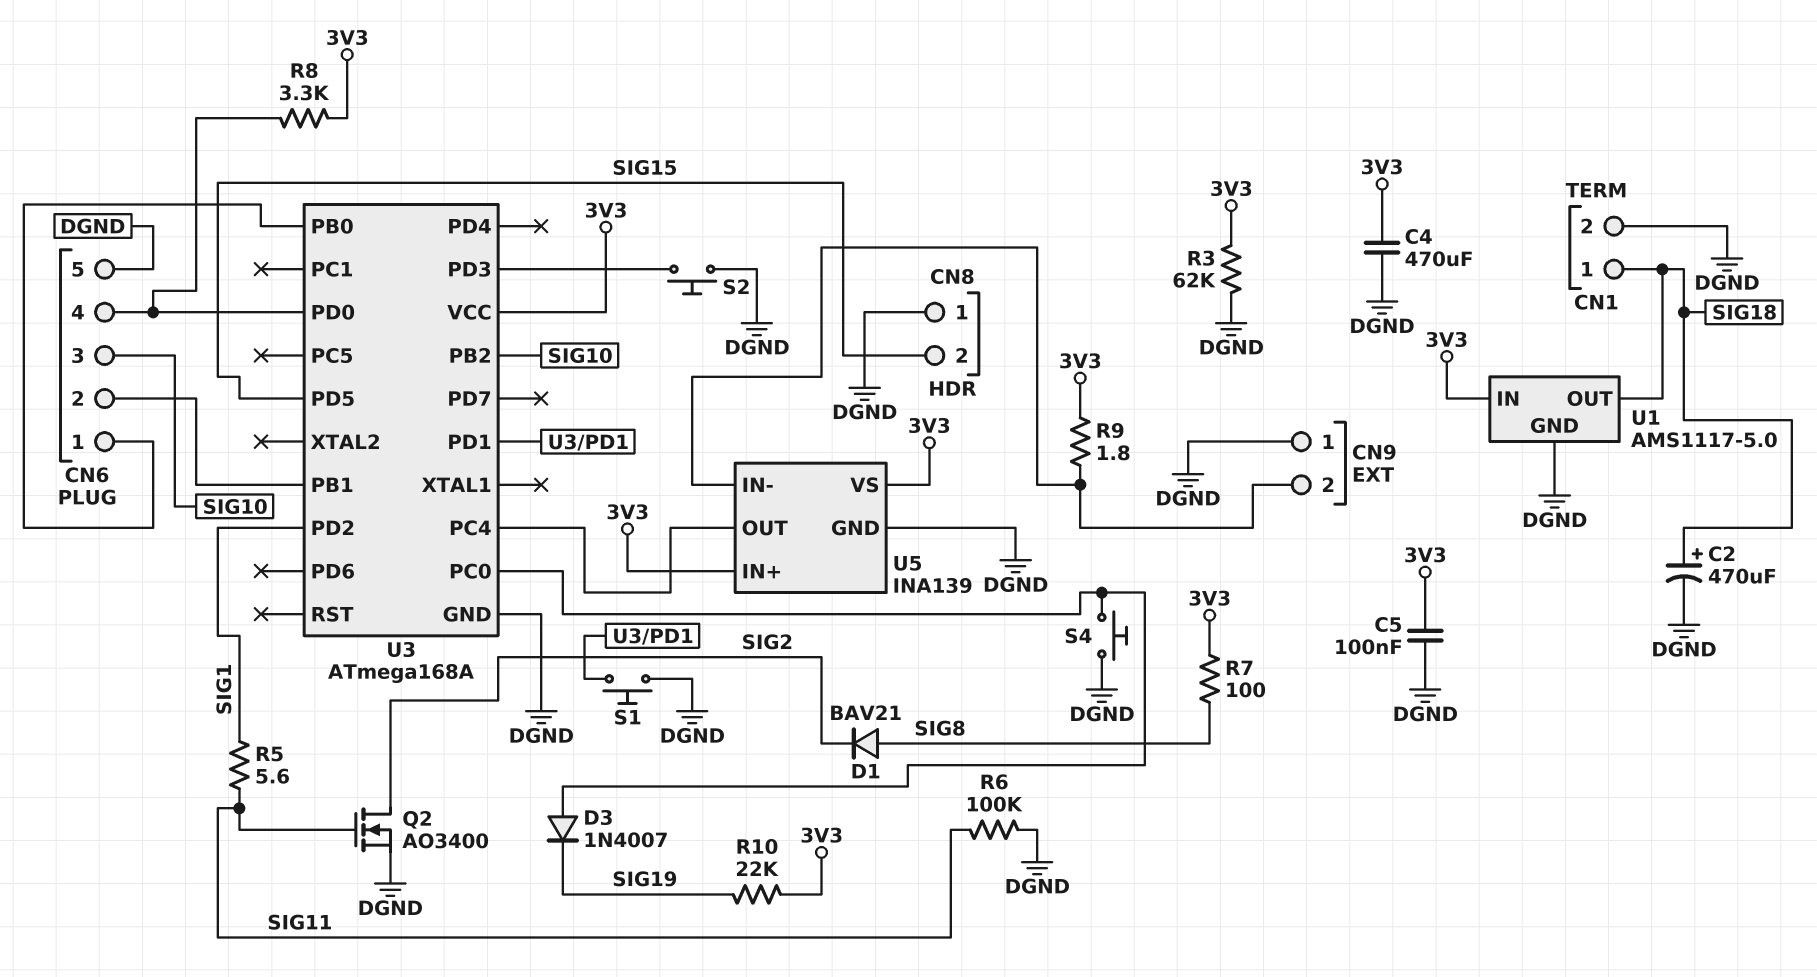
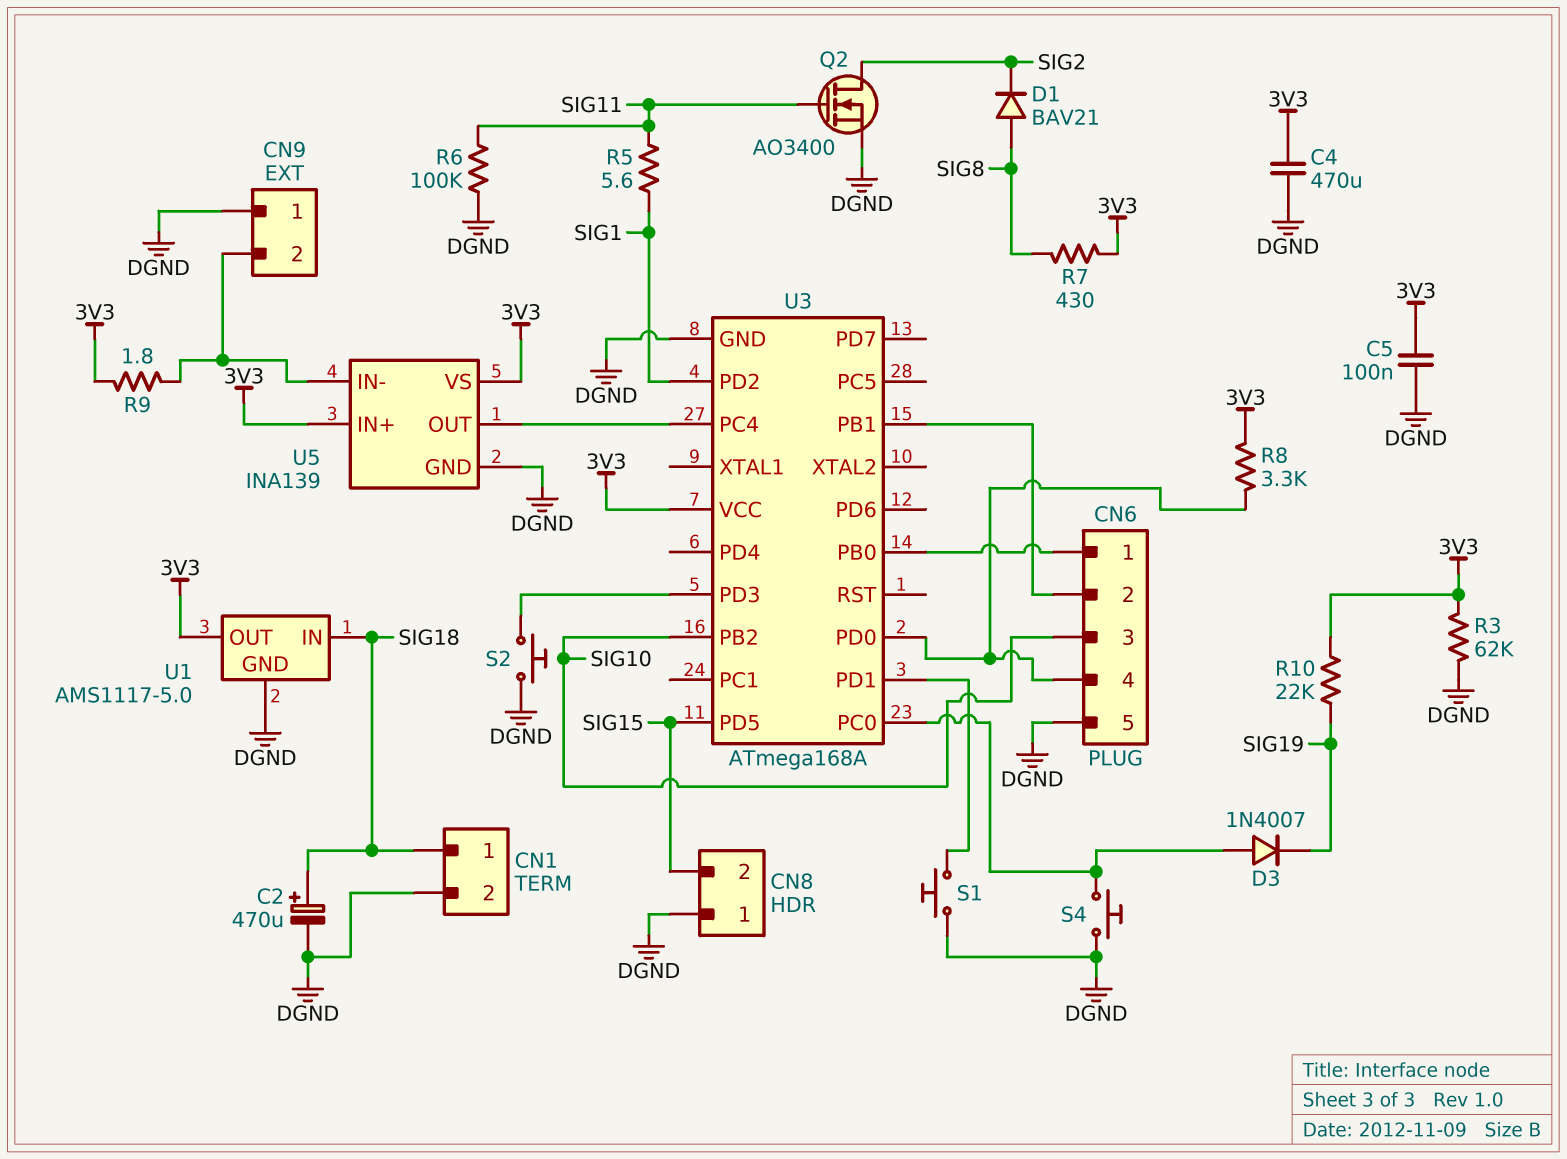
R7: 100 (3V3, SIG8) -> 430 (3V3, SIG8)
U1 pin IN: 3V3 -> SIG18
U1 pin OUT: SIG18 -> 3V3

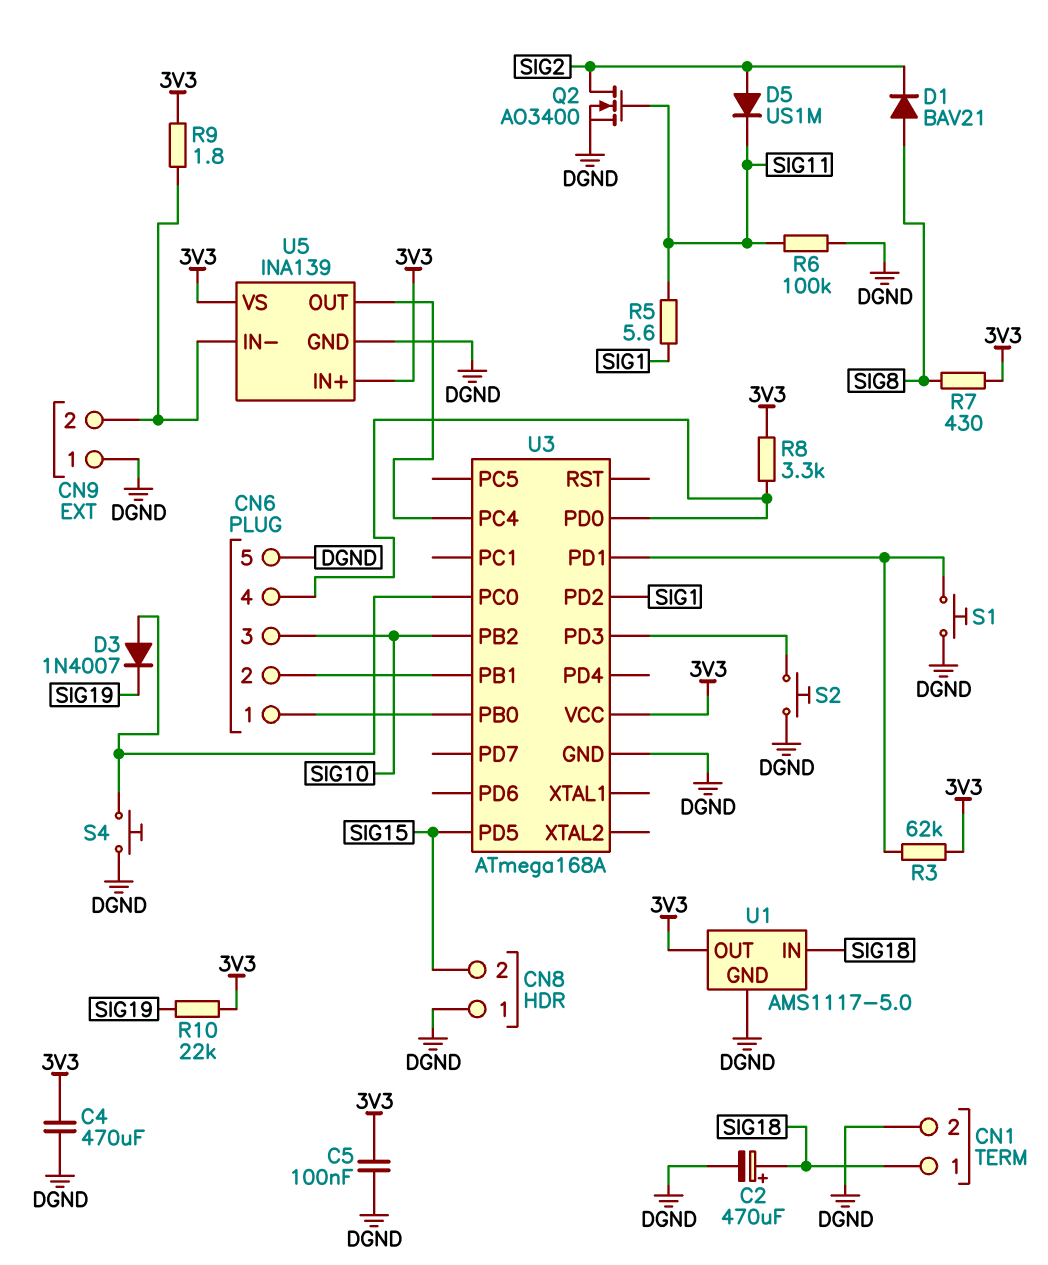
D5: none -> diode US1M (A SIG2, K SIG11)
R3: 62k (3V3, DGND) -> 62k (3V3, U3/PD1)

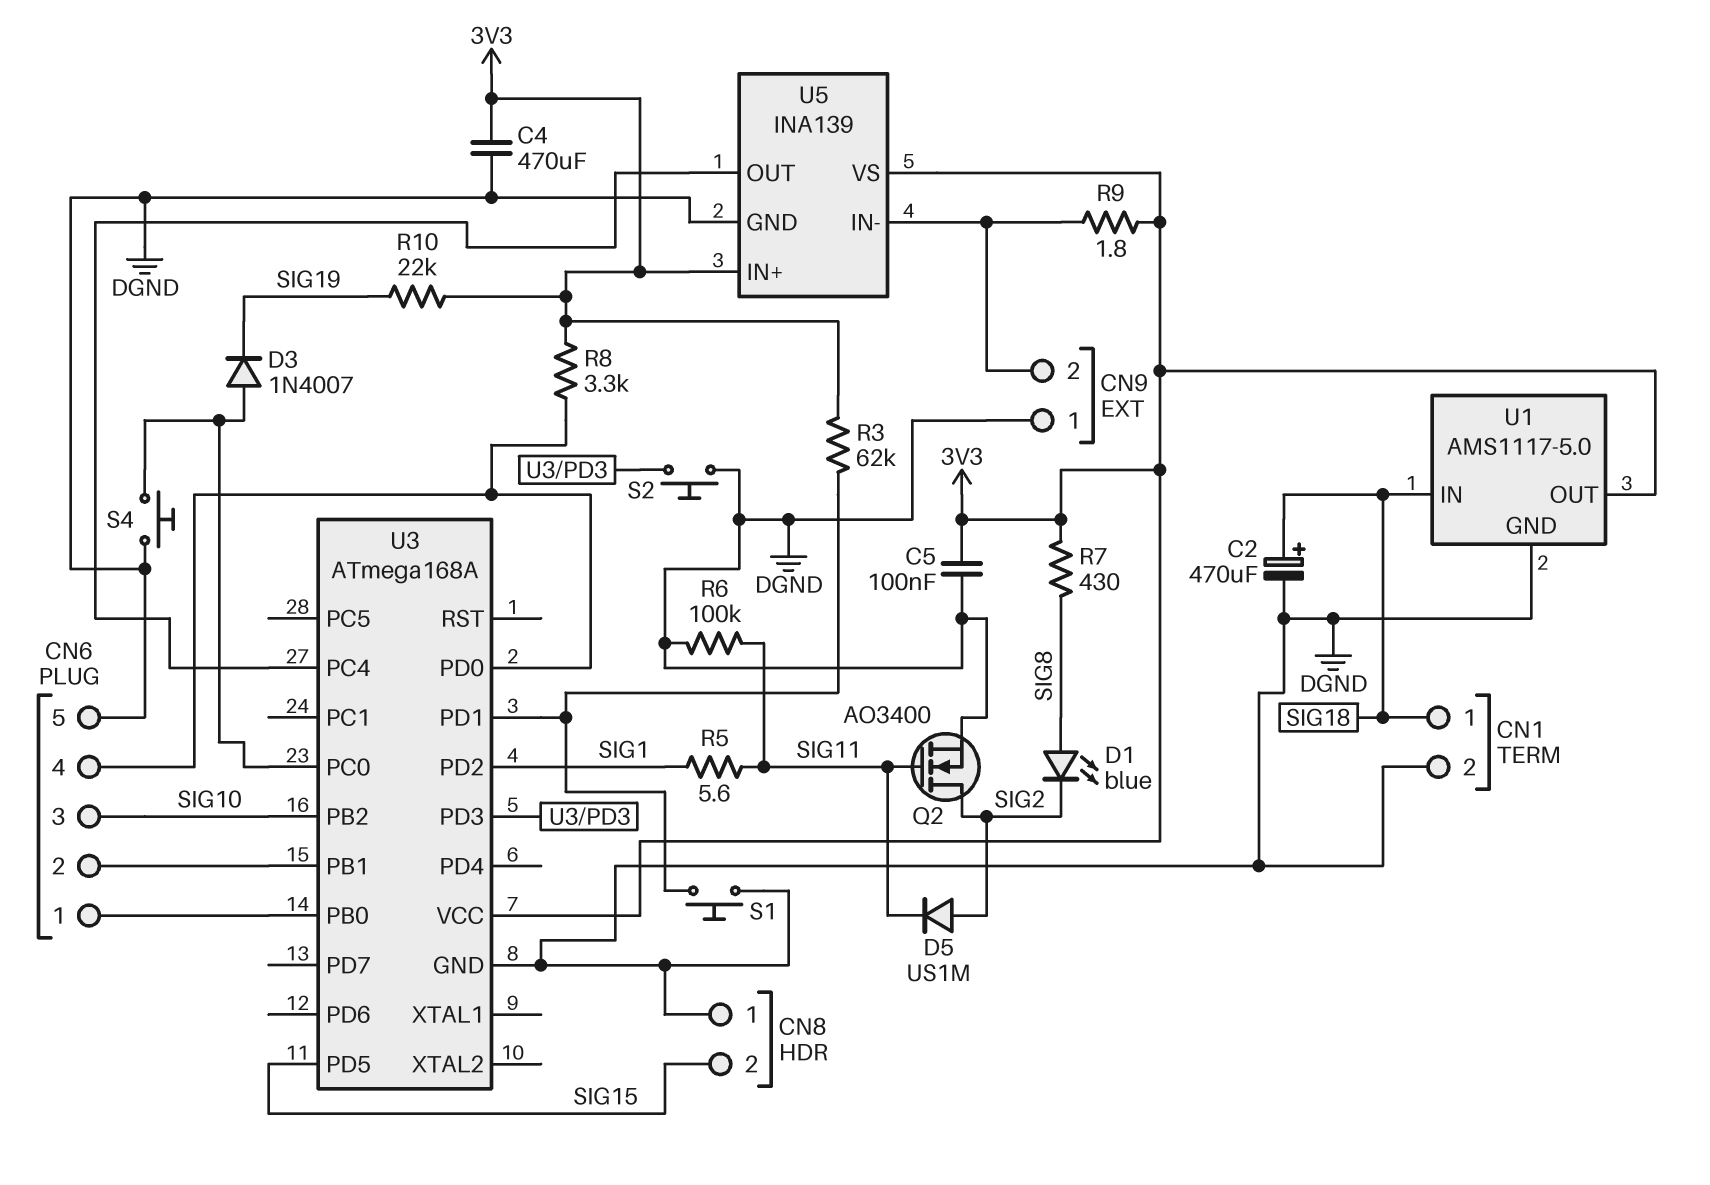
D1: diode BAV21 (A SIG8, K SIG2) -> LED blue (A SIG8, K SIG2)

